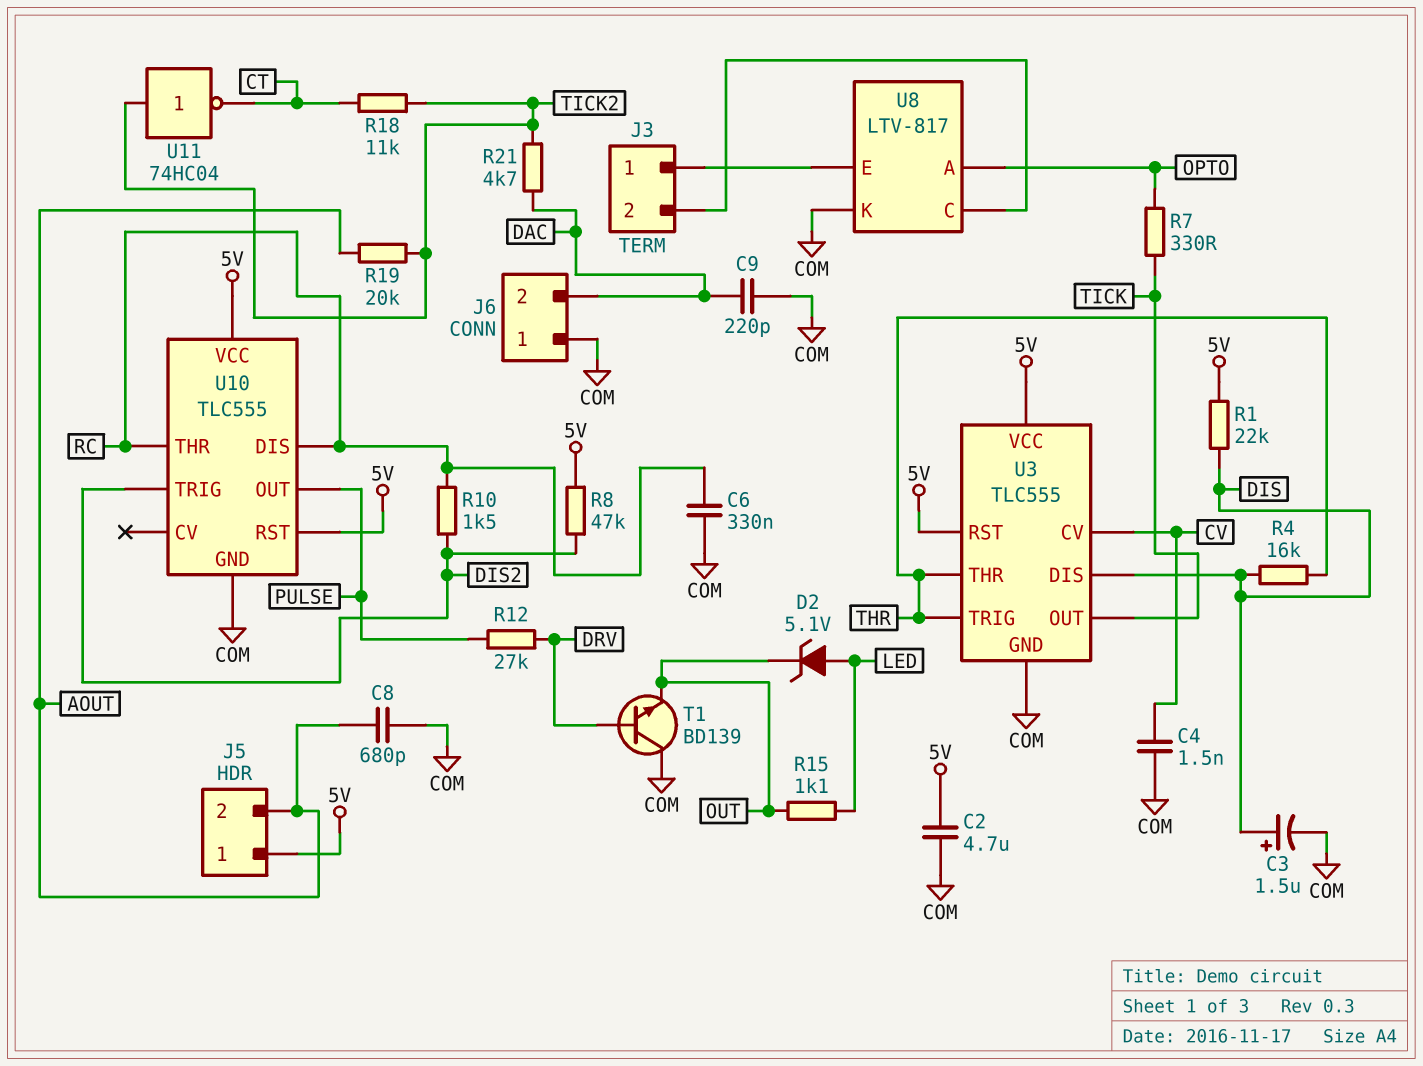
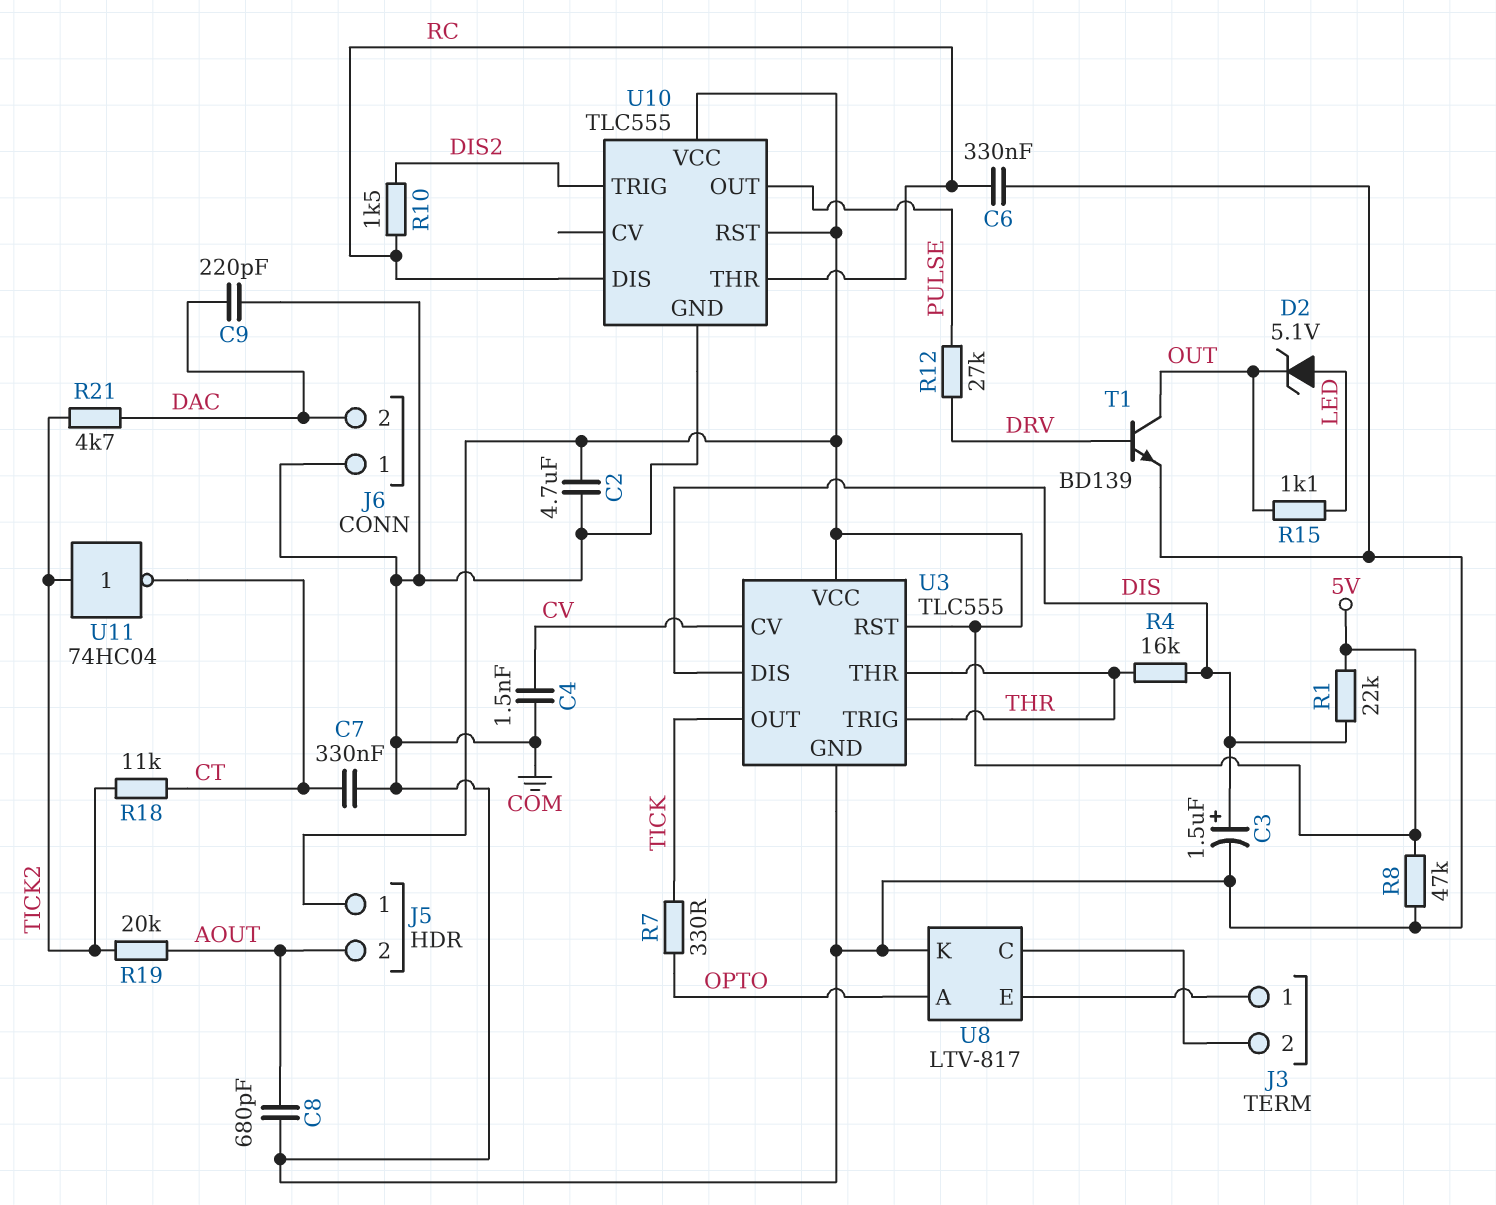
C7: none -> 330nF (COM, CT)
R8: 47k (5V, DIS2) -> 47k (5V, COM)
T1: NPN BD139 (B DRV, C COM, E OUT) -> NPN BD139 (B DRV, C OUT, E COM)

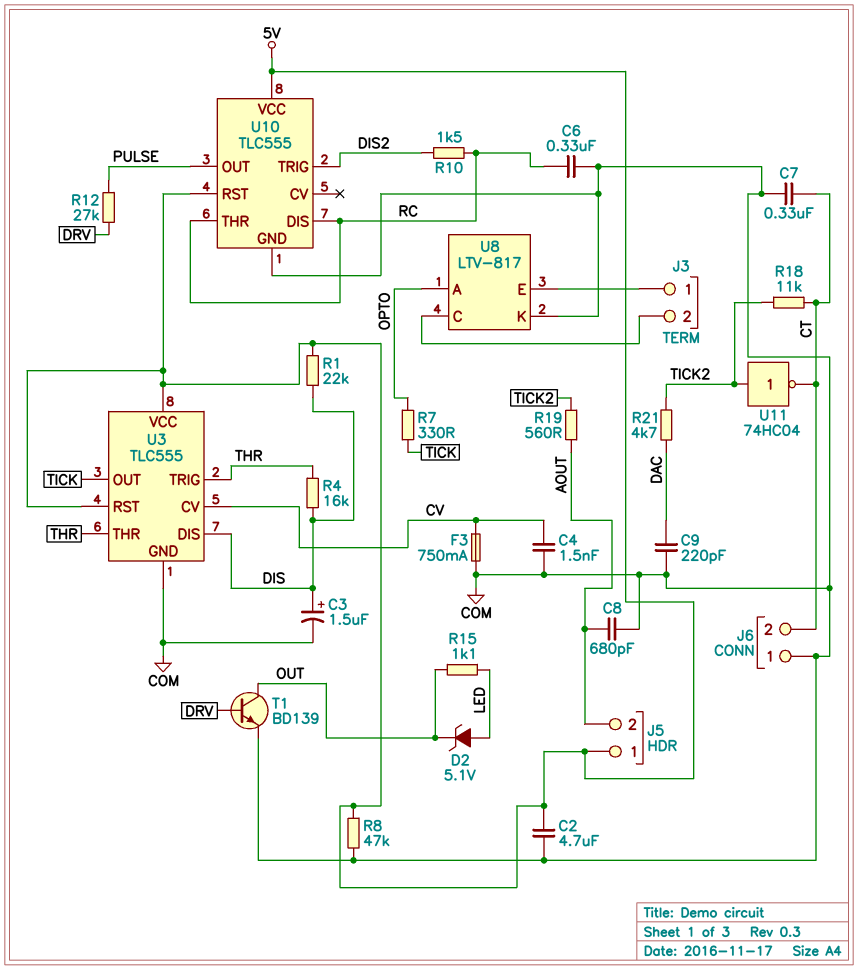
F3: none -> 750mA (COM, CV)
J6 pin 2: DAC -> CT
R19: 20k (AOUT, TICK2) -> 560 (AOUT, TICK2)

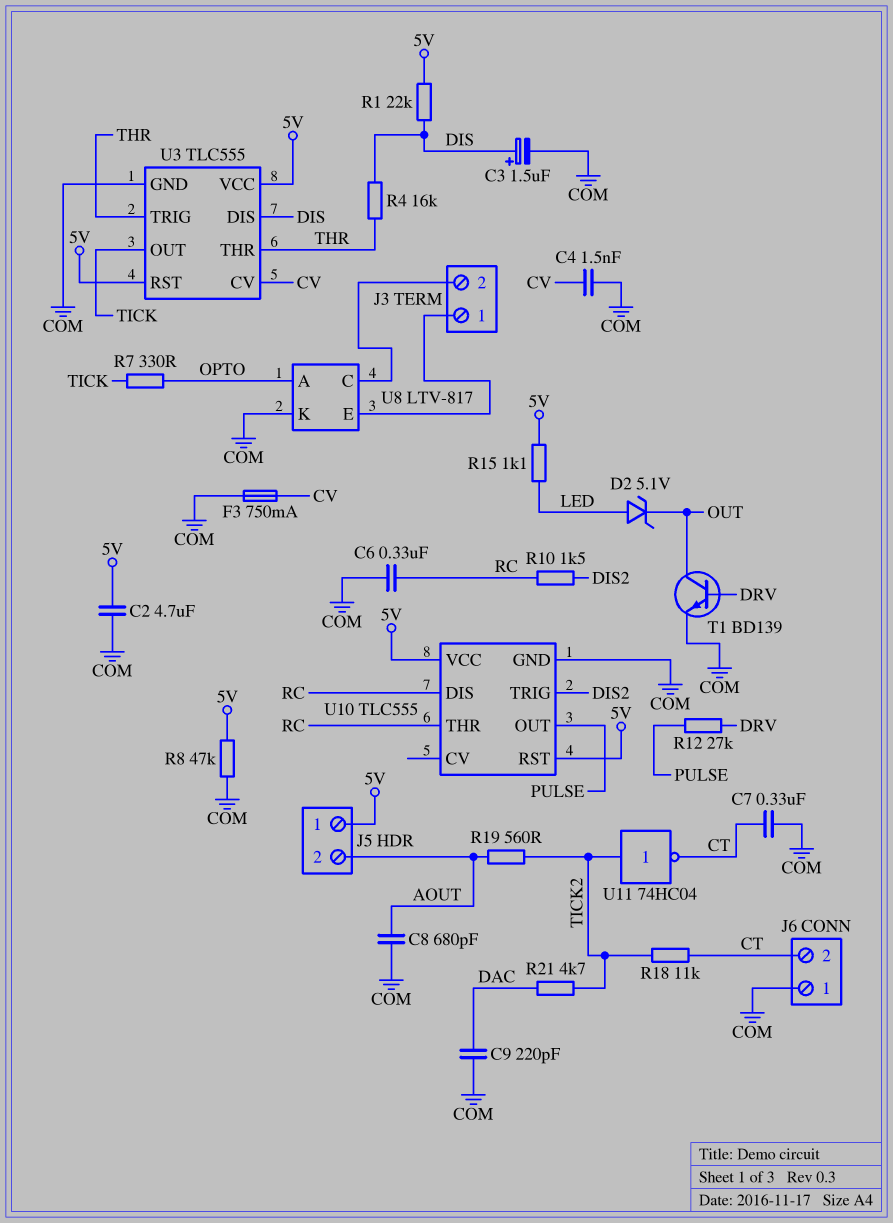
R15: 1.1k (LED, OUT) -> 1.1k (5V, LED)

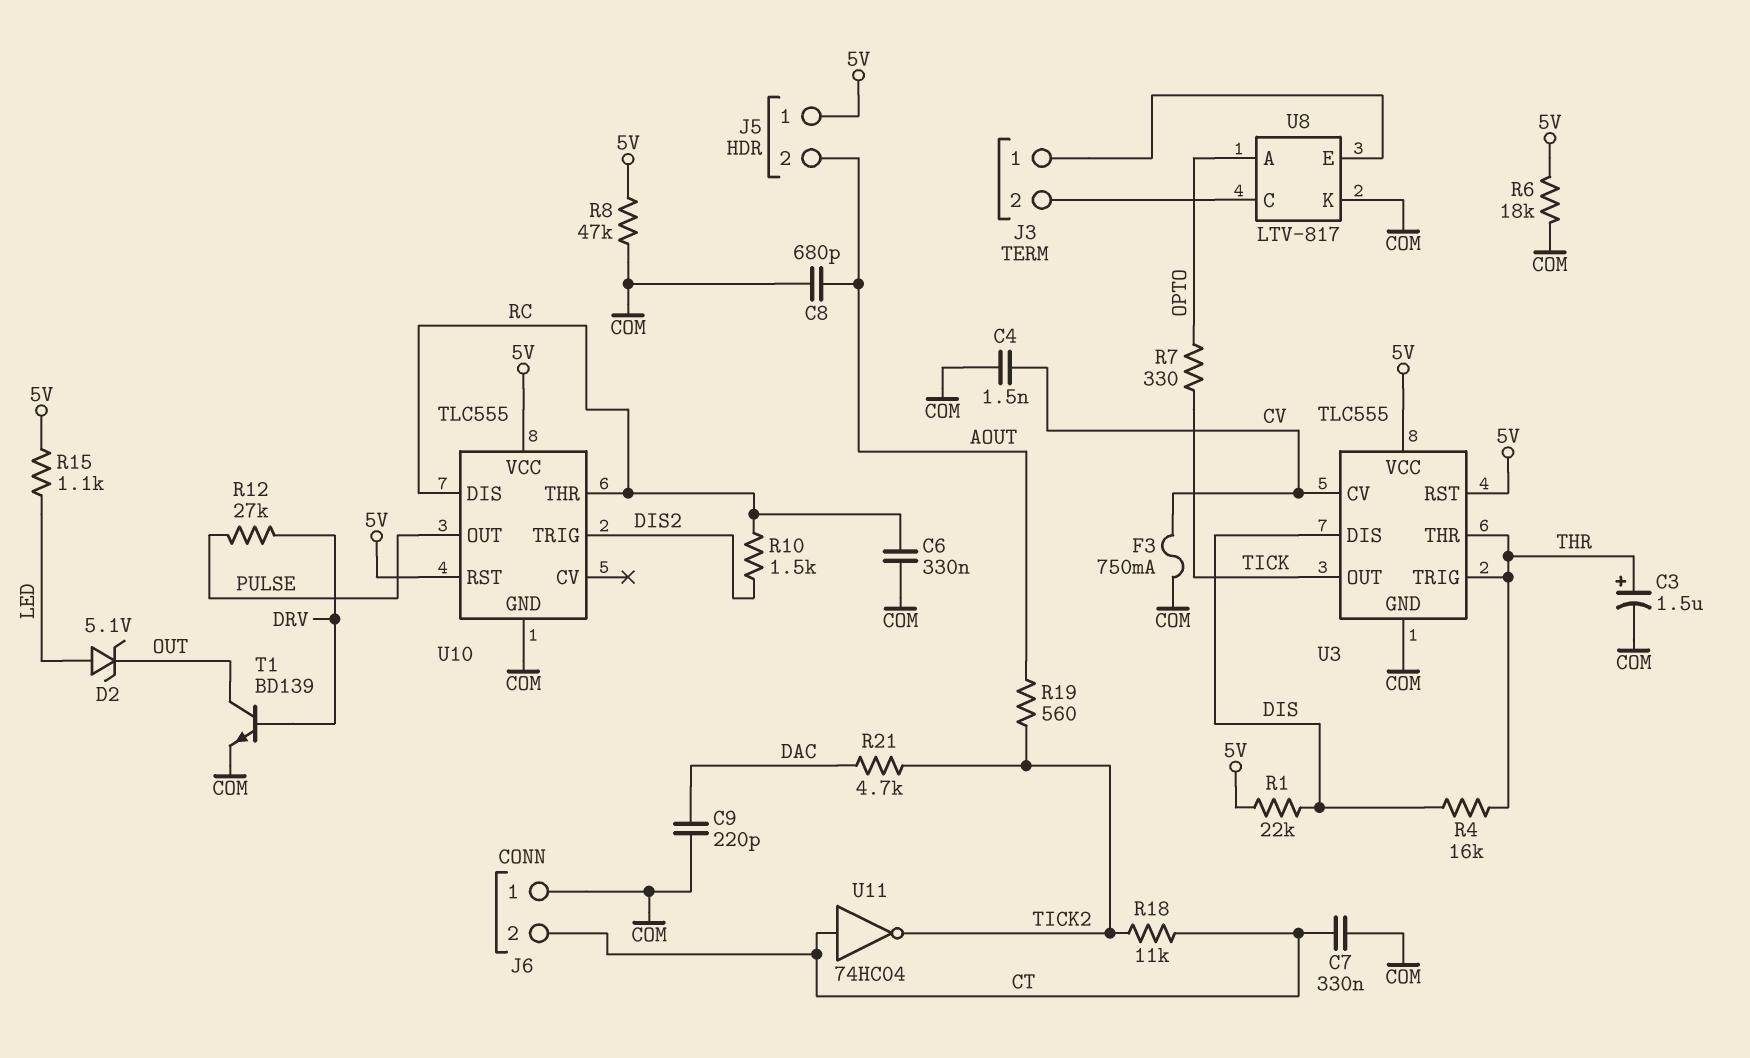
C2: 4.7uF (5V, COM) -> none
C3: 1.5uF (plus DIS, minus COM) -> 1.5uF (plus THR, minus COM)
R6: none -> 18k (5V, COM)
U11: NOT 74HC04 (in TICK2, out CT) -> NOT 74HC04 (in CT, out TICK2)

